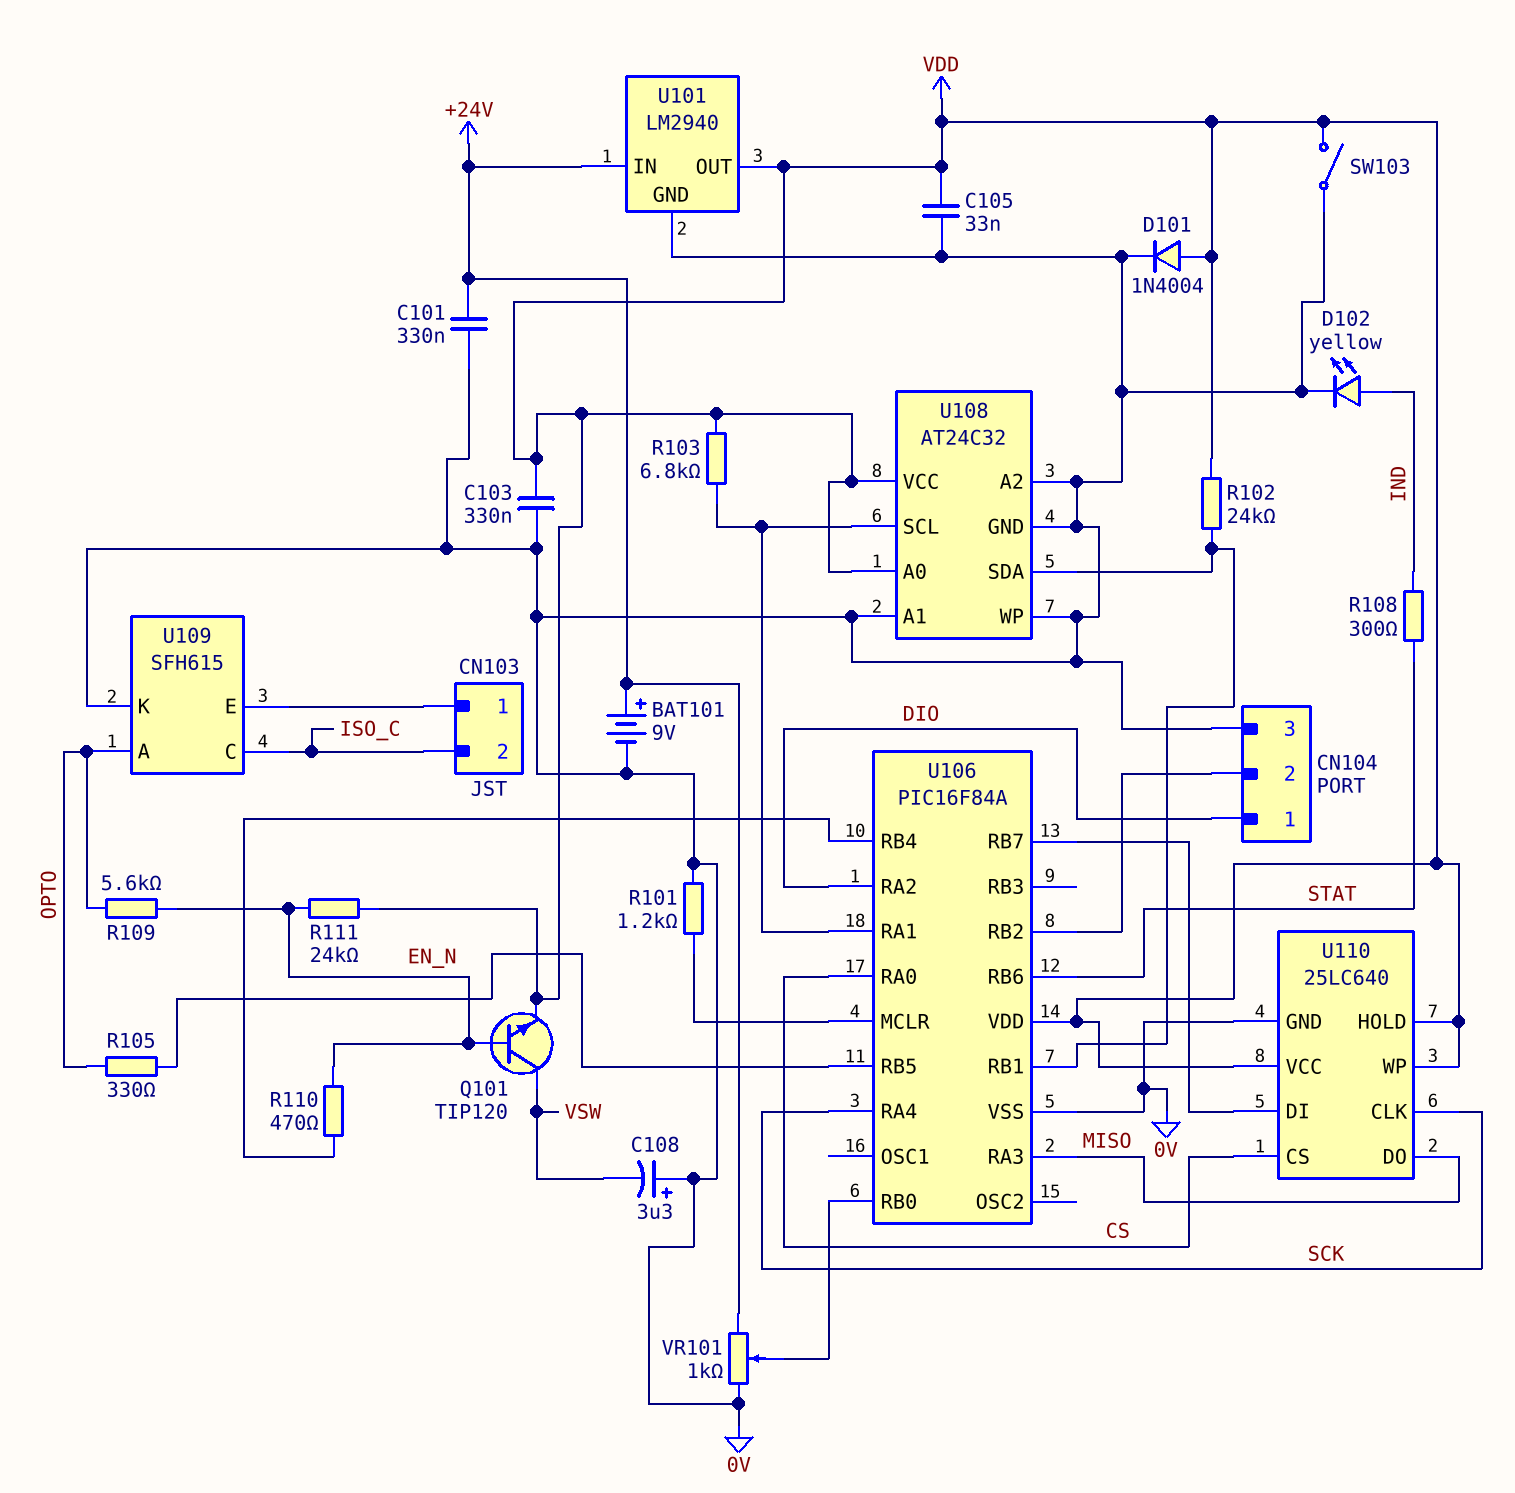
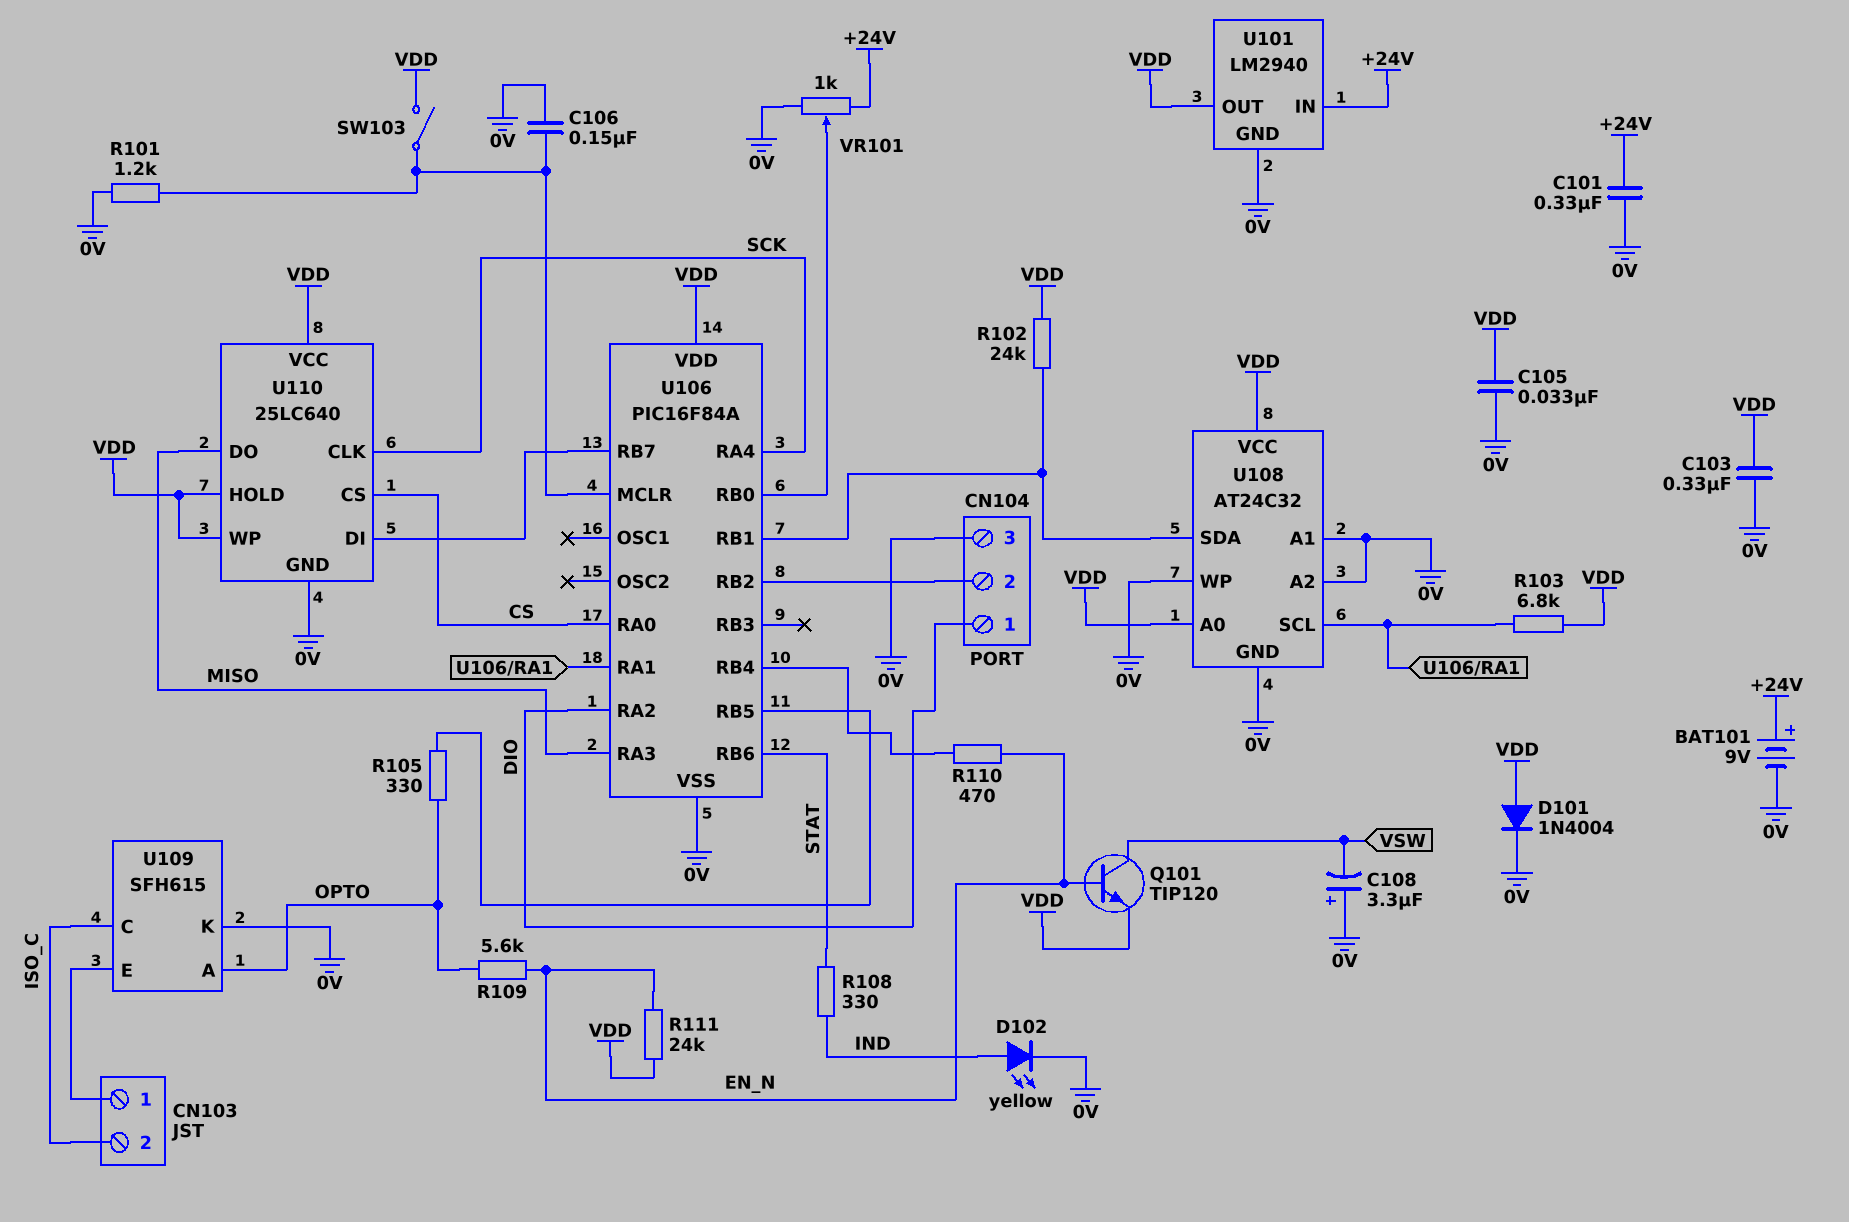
C106: none -> 150nF (0V, U106/MCLR)
R108: 300 (IND, STAT) -> 330 (IND, STAT)
SW103: switch (0V, VDD) -> switch (U106/MCLR, VDD)

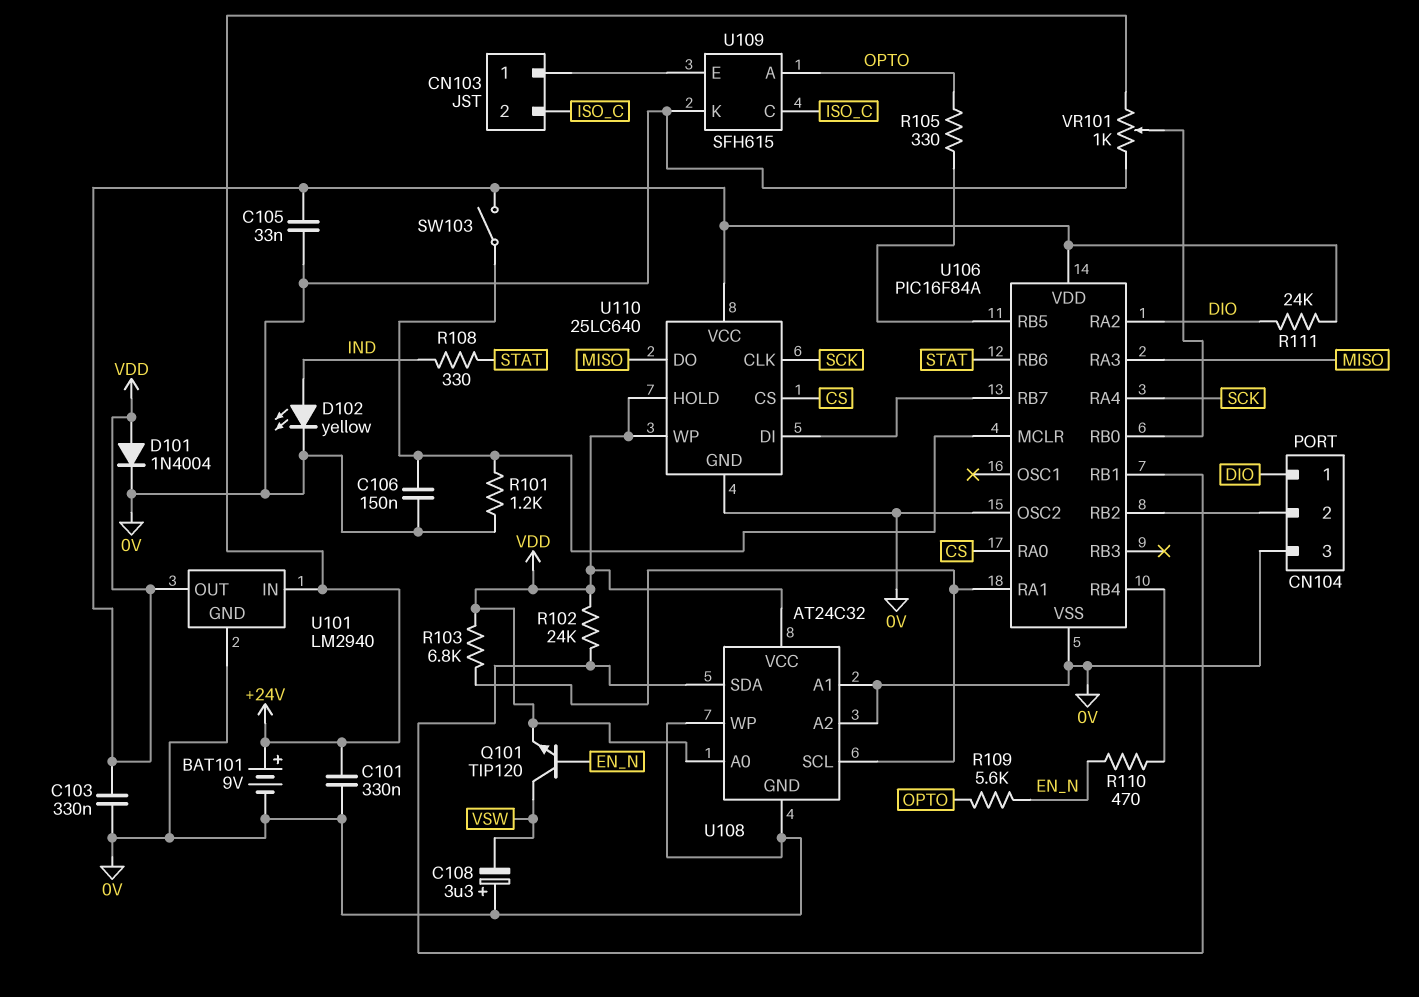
R111: 24k (EN_N, VDD) -> 24k (DIO, VDD)
U106 pin OSC2: none -> 0V

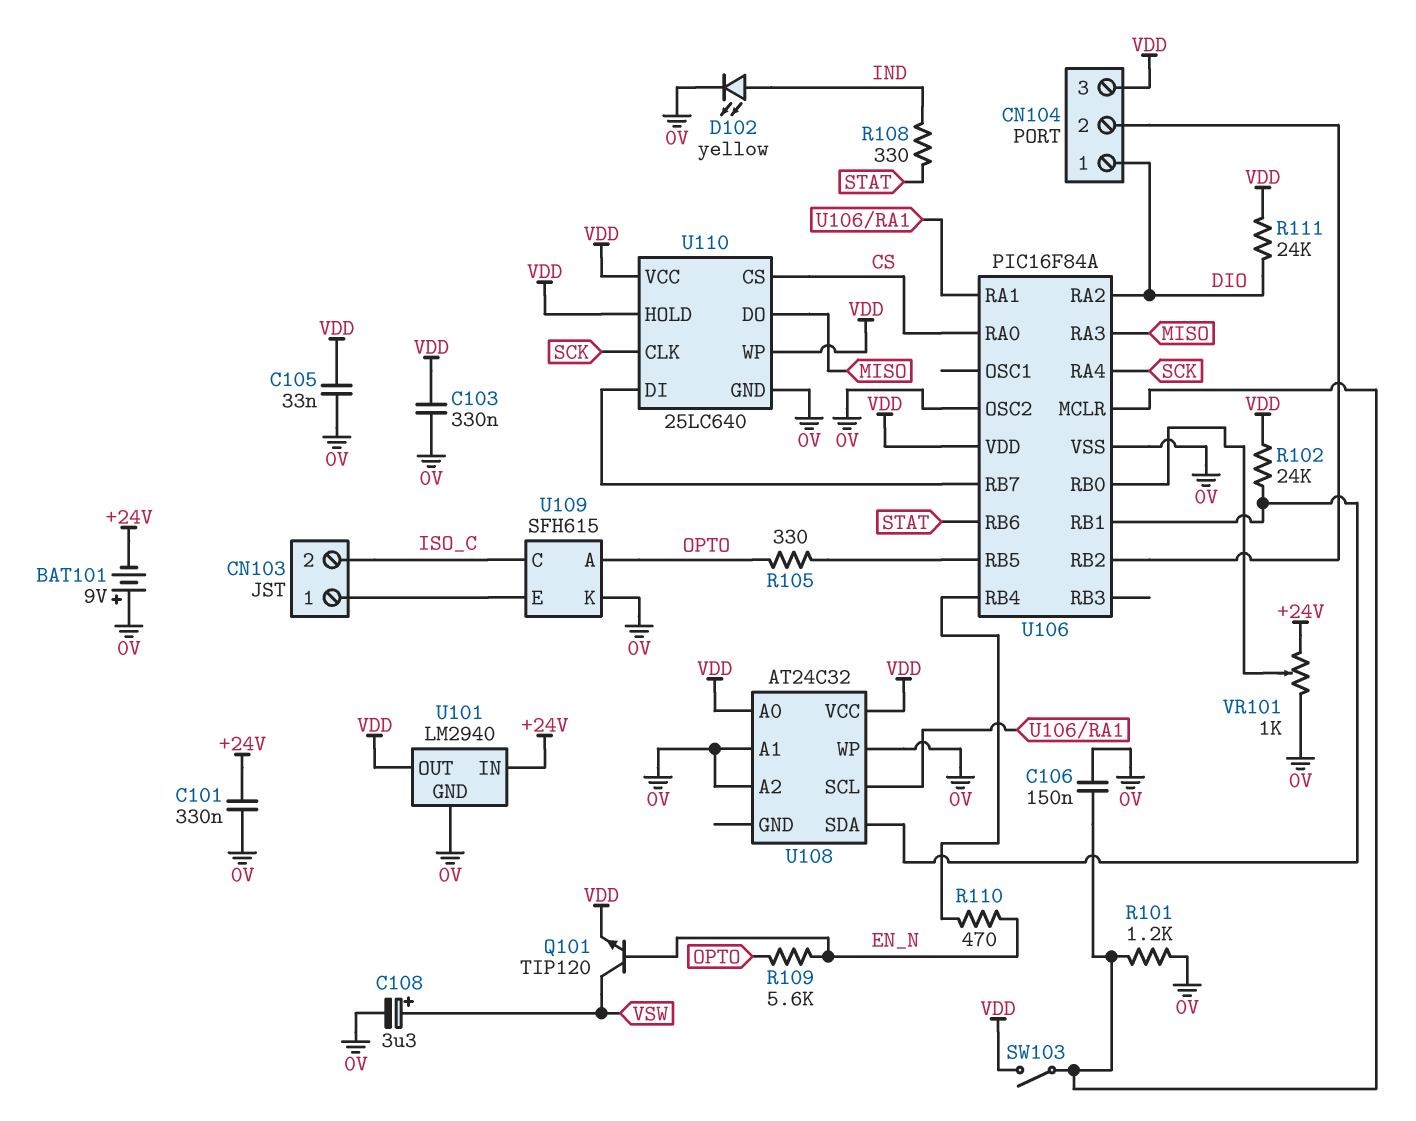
BAT101: 9V (plus +24V, minus 0V) -> 9V (plus 0V, minus +24V)
C108: 3.3uF (plus 0V, minus VSW) -> 3.3uF (plus VSW, minus 0V)
CN104 pin 3: 0V -> VDD
D101: diode 1N4004 (A VDD, K 0V) -> none
R103: 6.8k (U106/RA1, VDD) -> none
U108 pin GND: 0V -> none

